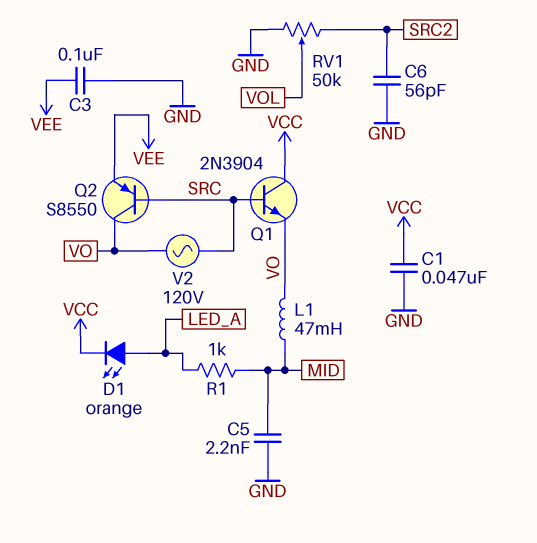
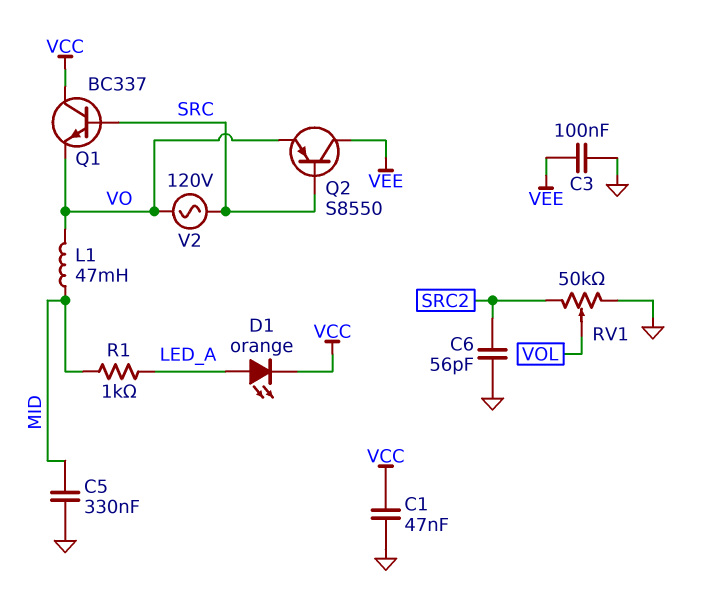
C5: 2.2nF (GND, MID) -> 330nF (GND, MID)
Q1: NPN 2N3904 (B SRC, C VCC, E VO) -> NPN BC337 (B SRC, C VCC, E VO)
Q2: PNP S8550 (B SRC, C VO, E VEE) -> PNP S8550 (B SRC, C VEE, E VO)

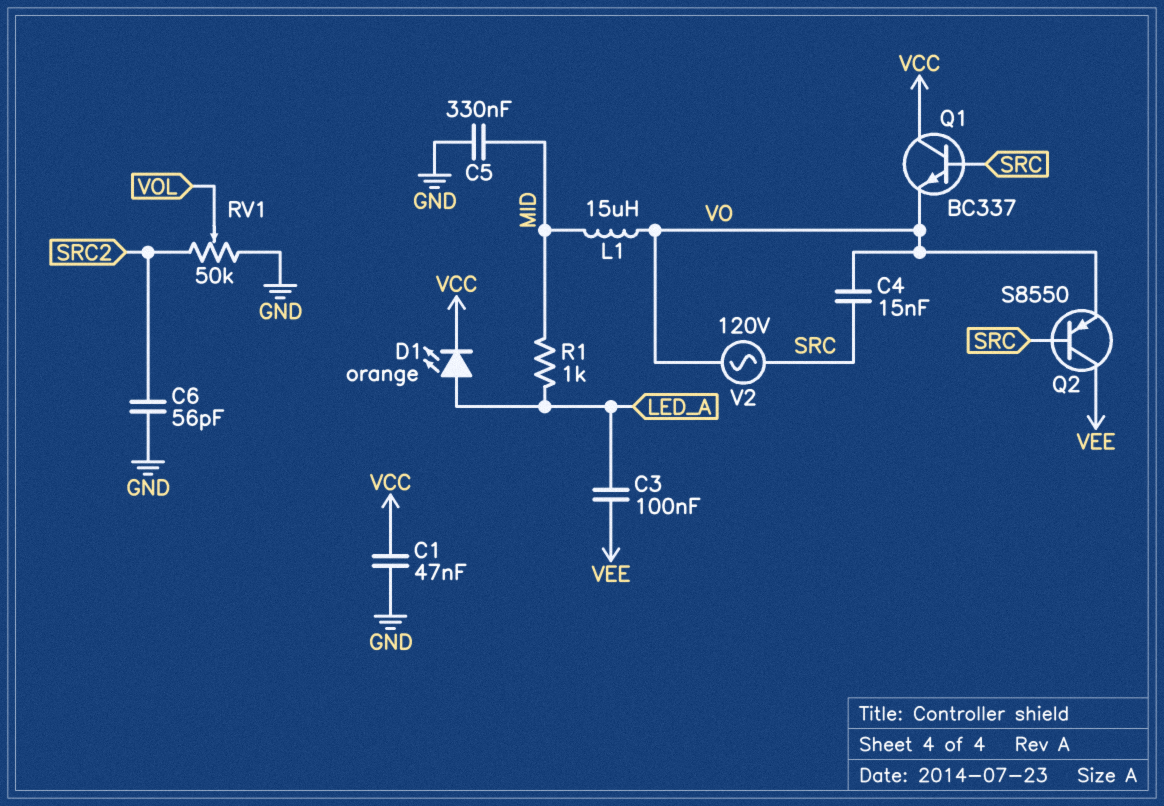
C3: 100nF (GND, VEE) -> 100nF (LED_A, VEE)
C4: none -> 15nF (SRC, VO)
L1: 47mH (MID, VO) -> 15uH (MID, VO)

